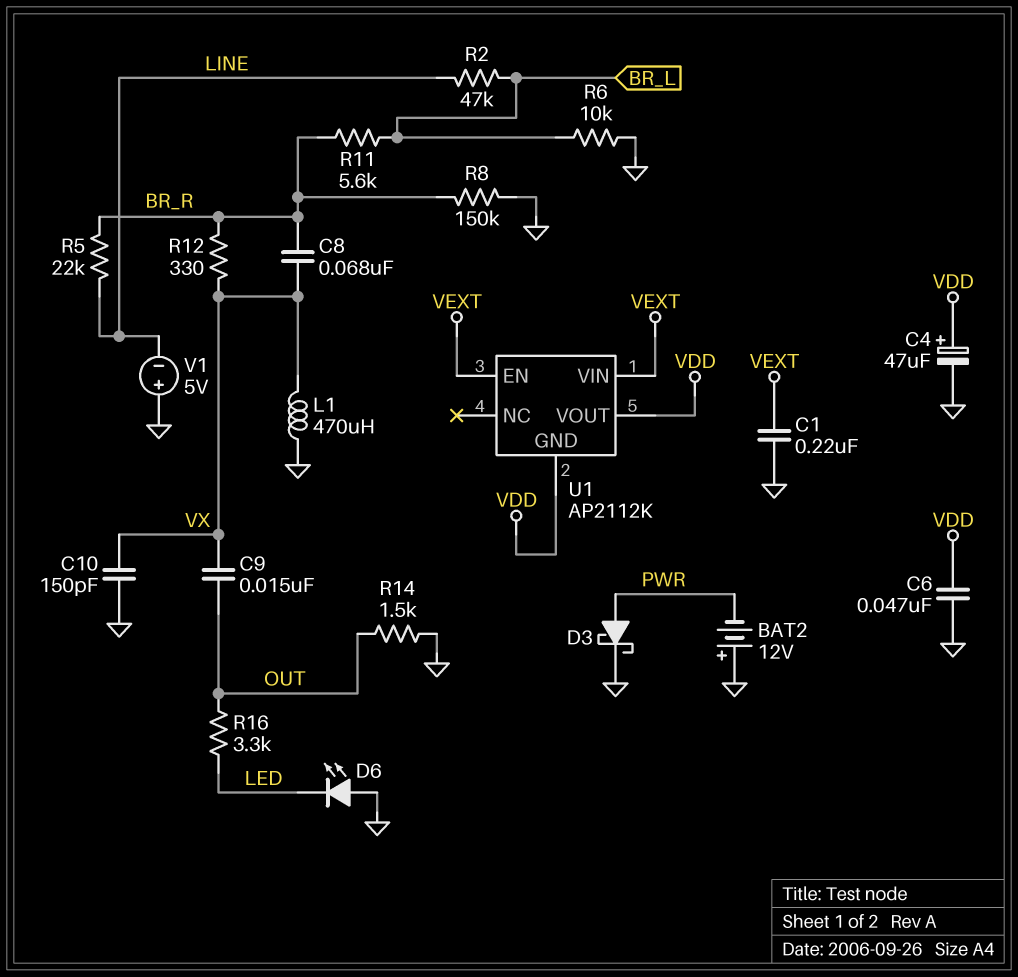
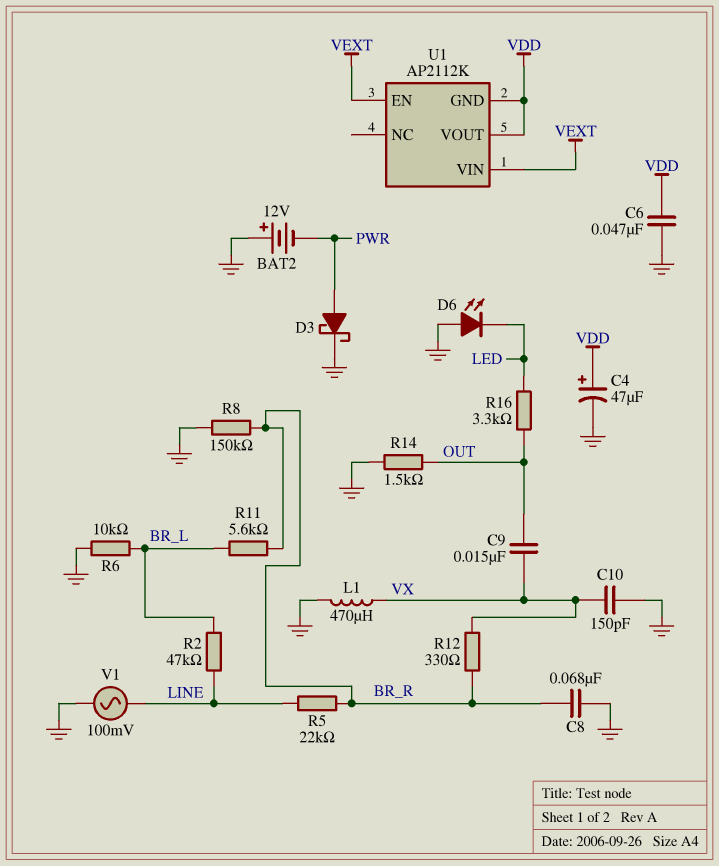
C1: 220nF (GND, VEXT) -> none
C8: 68nF (BR_R, VX) -> 68nF (BR_R, GND)
V1: 5V (plus GND, minus LINE) -> AC 100mV (GND, LINE)

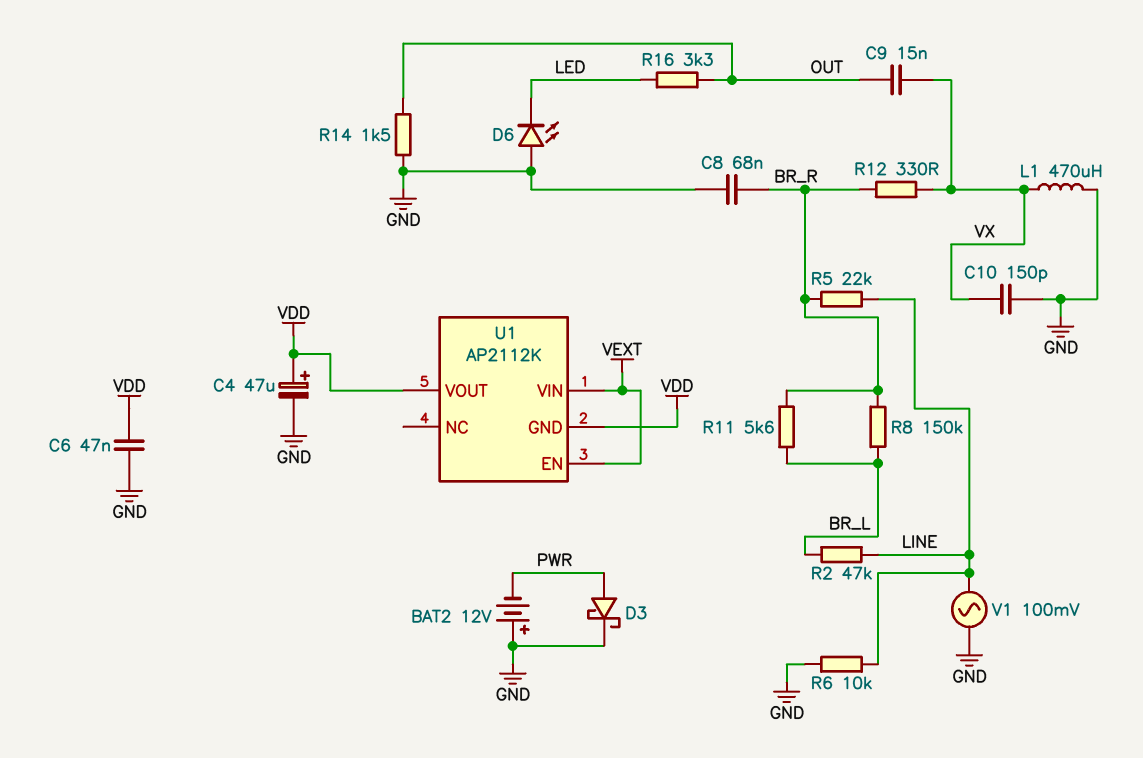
R6: 10k (BR_L, GND) -> 10k (GND, LINE)
R8: 150k (BR_R, GND) -> 150k (BR_L, BR_R)

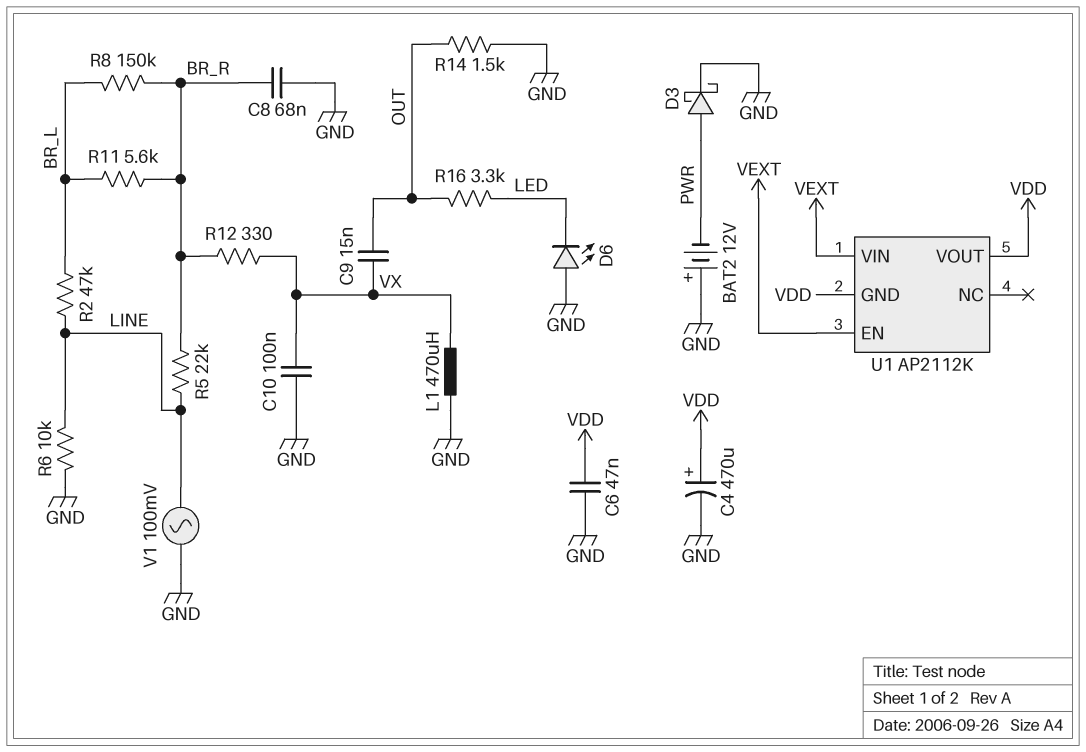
C4: 47uF (plus VDD, minus GND) -> 470uF (plus VDD, minus GND)
C10: 150pF (GND, VX) -> 100nF (GND, VX)

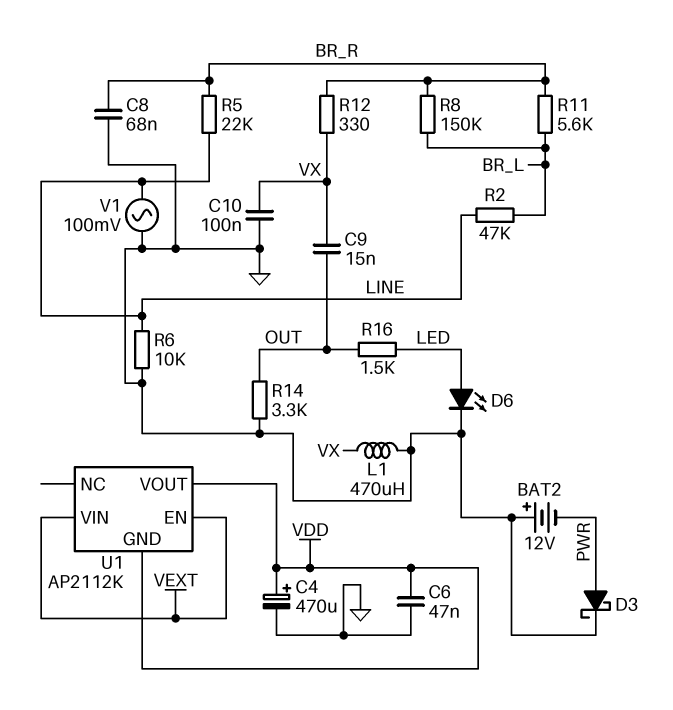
D6: LED (A GND, K LED) -> LED (A LED, K GND)
R14: 1.5k (GND, OUT) -> 3.3k (GND, OUT)
R16: 3.3k (LED, OUT) -> 1.5k (LED, OUT)

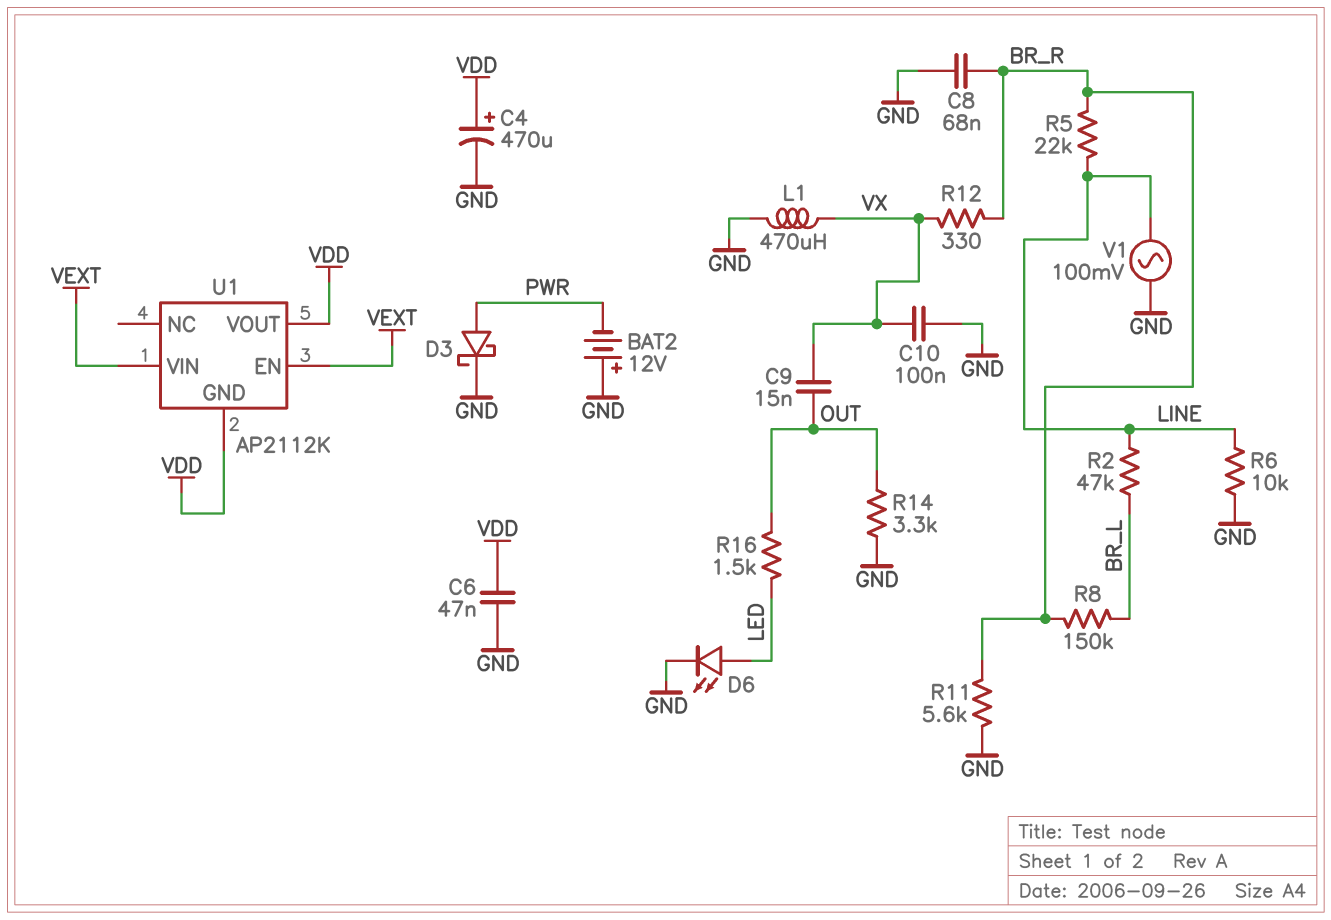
R11: 5.6k (BR_L, BR_R) -> 5.6k (BR_R, GND)

